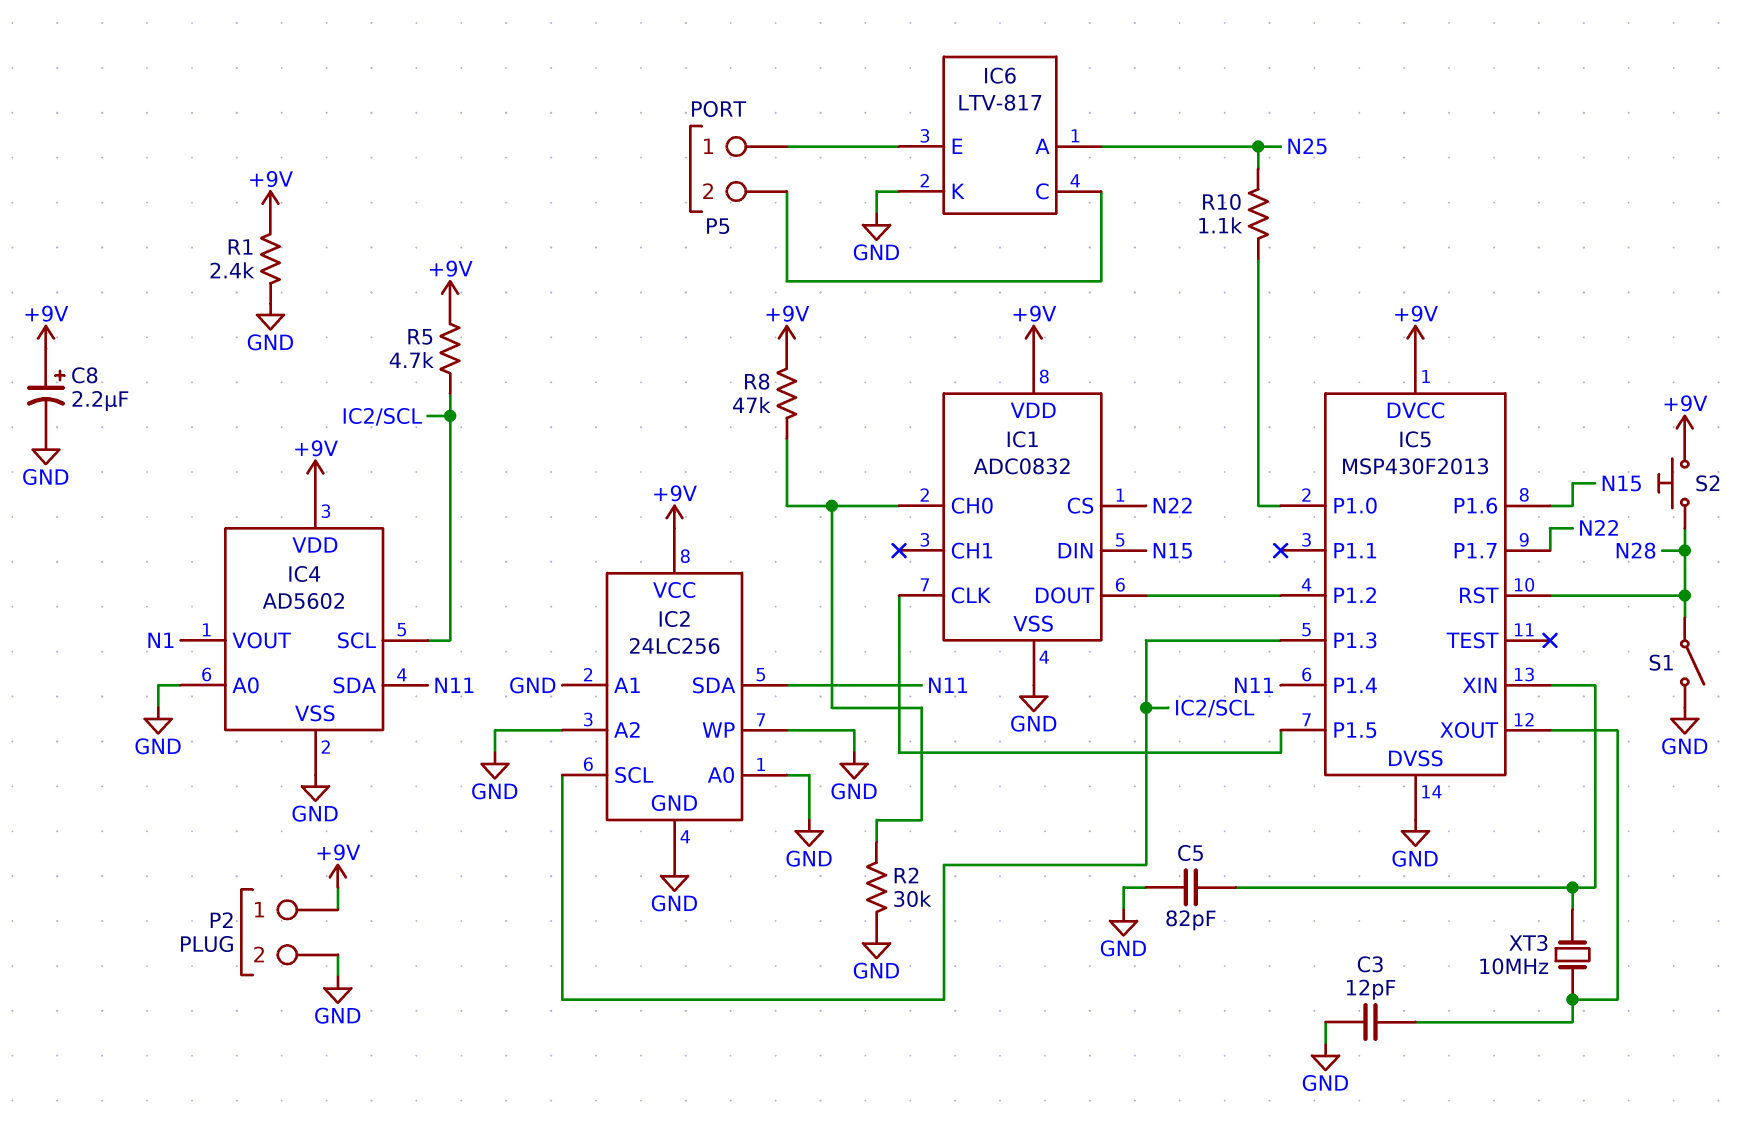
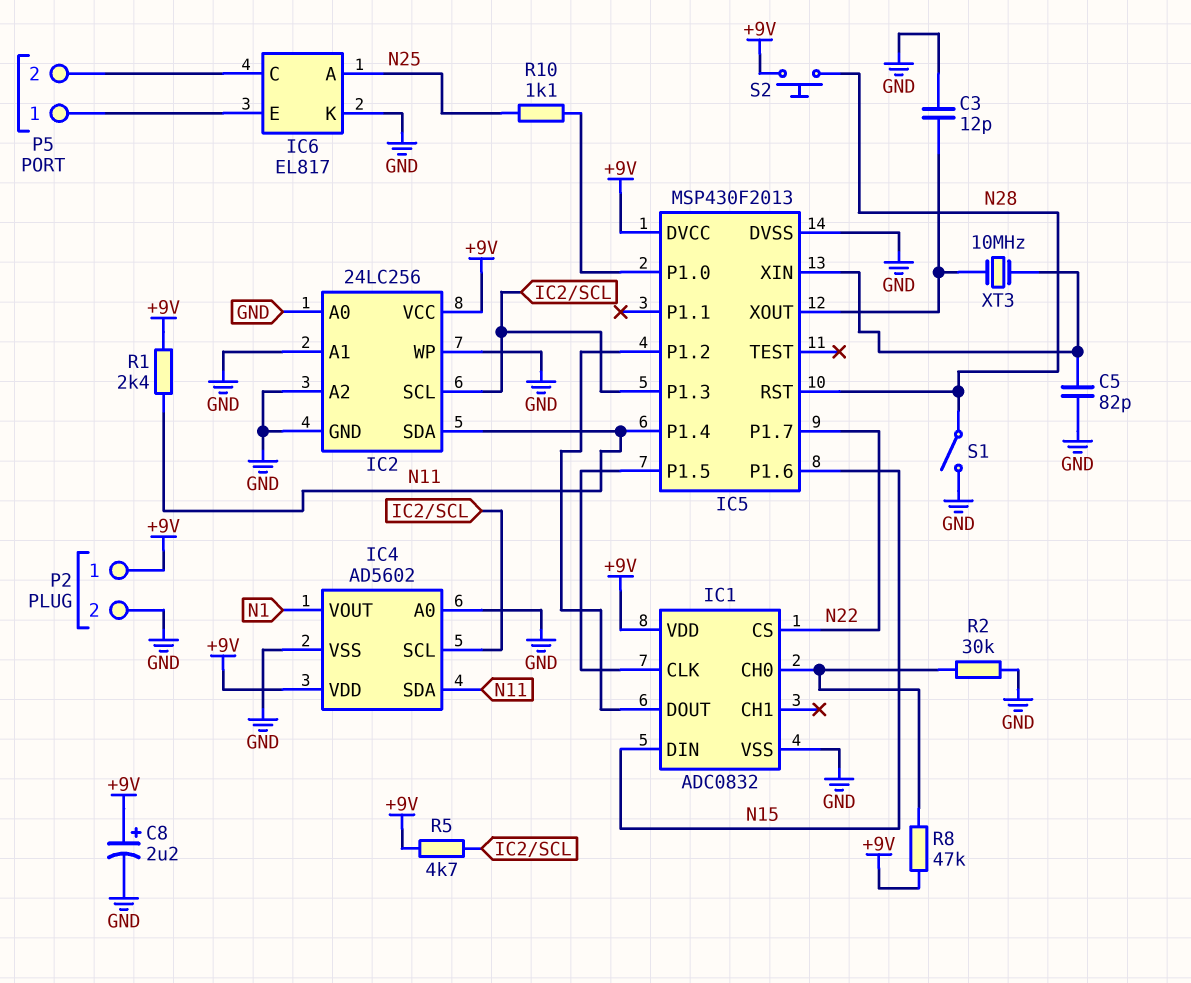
IC6: LTV-817 -> EL817
R1: 2.4k (+9V, GND) -> 2.4k (+9V, N11)

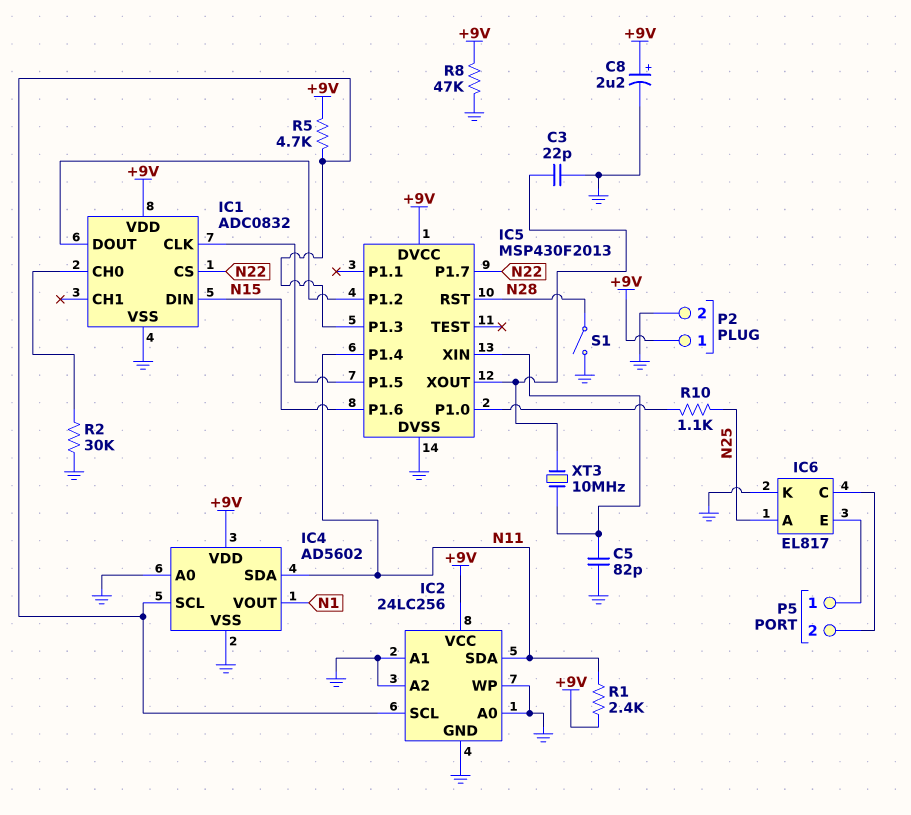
C3: 12pF (GND, IC5/XOUT) -> 22pF (GND, IC5/XOUT)
R8: 47k (+9V, IC1/CH0) -> 47k (+9V, GND)
S2: button (+9V, N28) -> none

